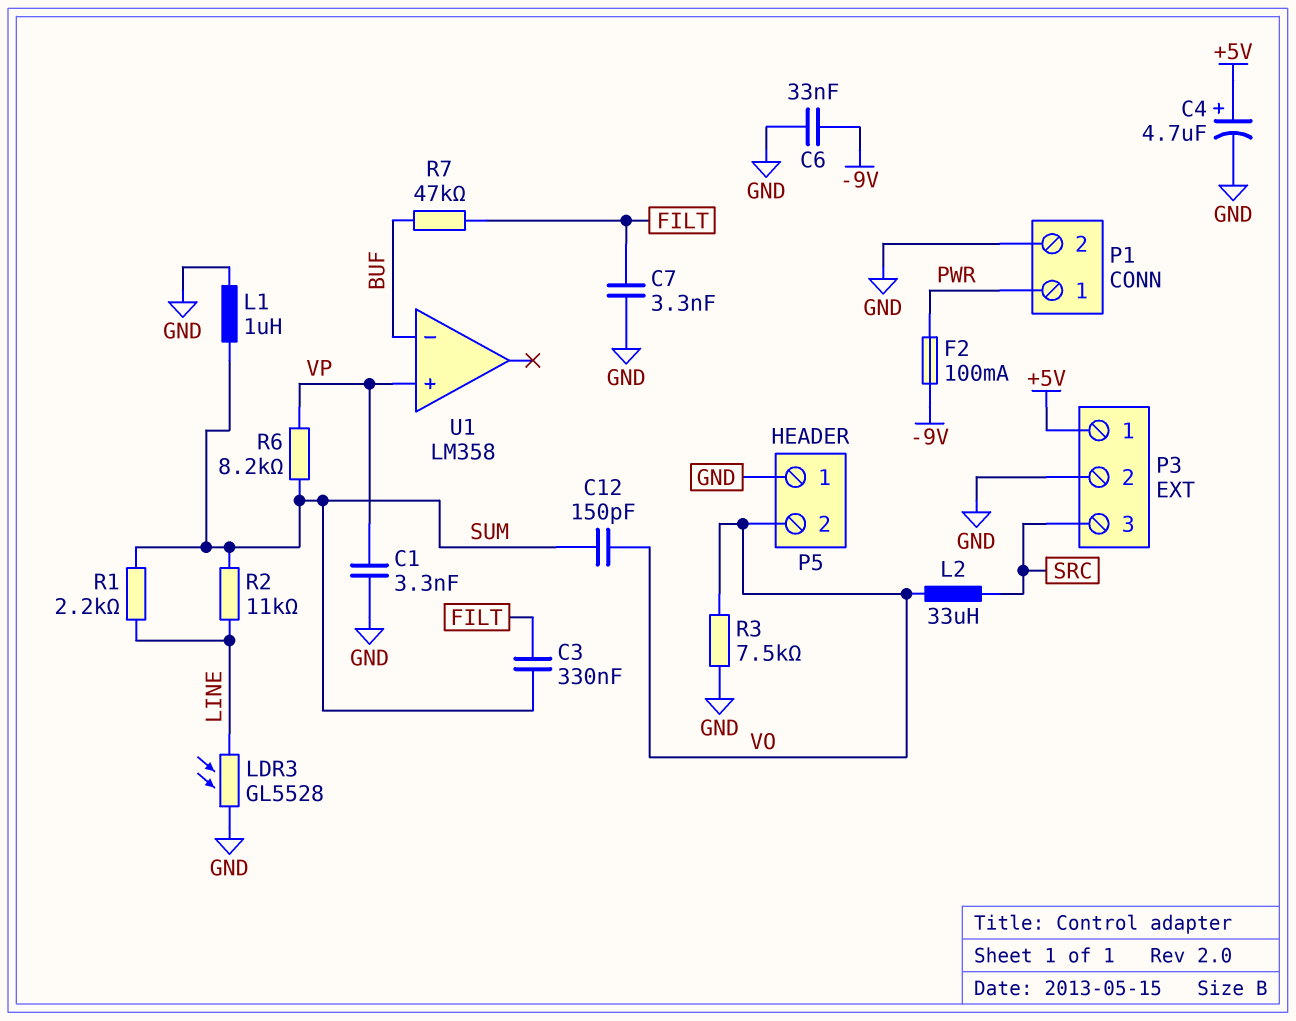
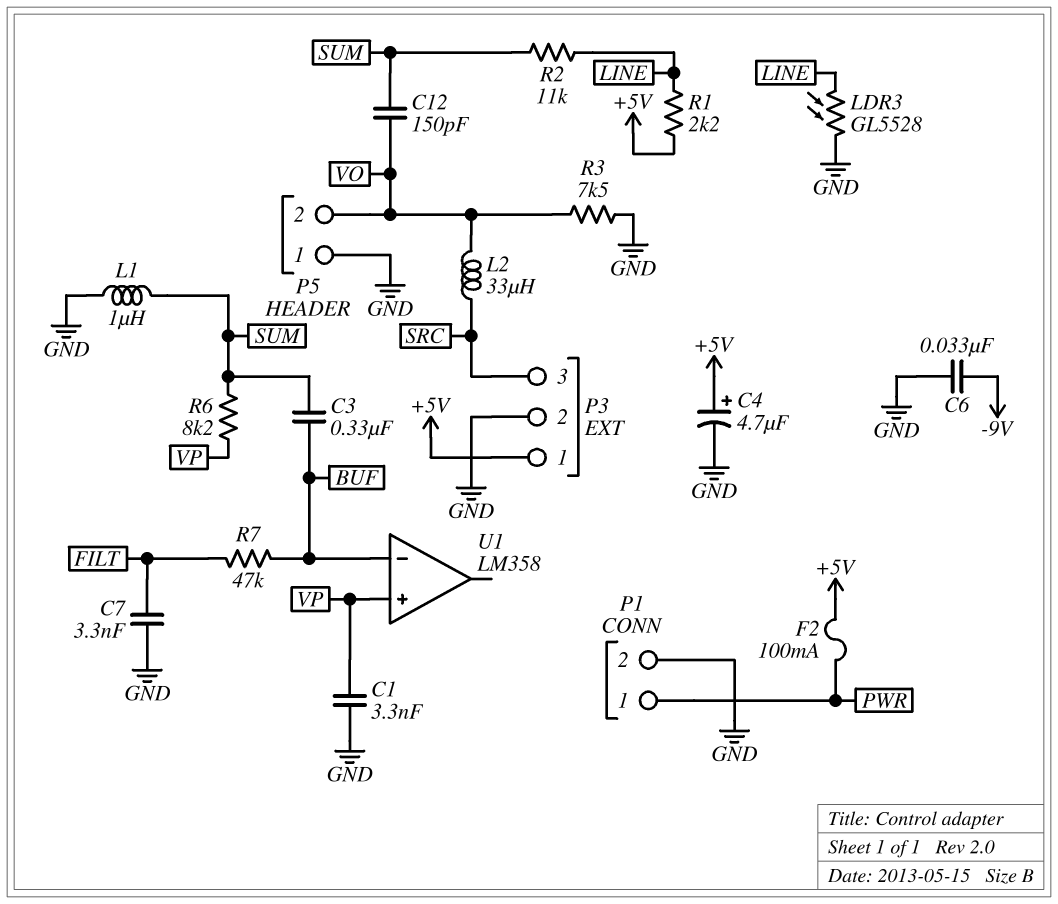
C3: 330nF (FILT, SUM) -> 330nF (BUF, SUM)
F2: 100mA (-9V, PWR) -> 100mA (+5V, PWR)
R1: 2.2k (LINE, SUM) -> 2.2k (+5V, LINE)

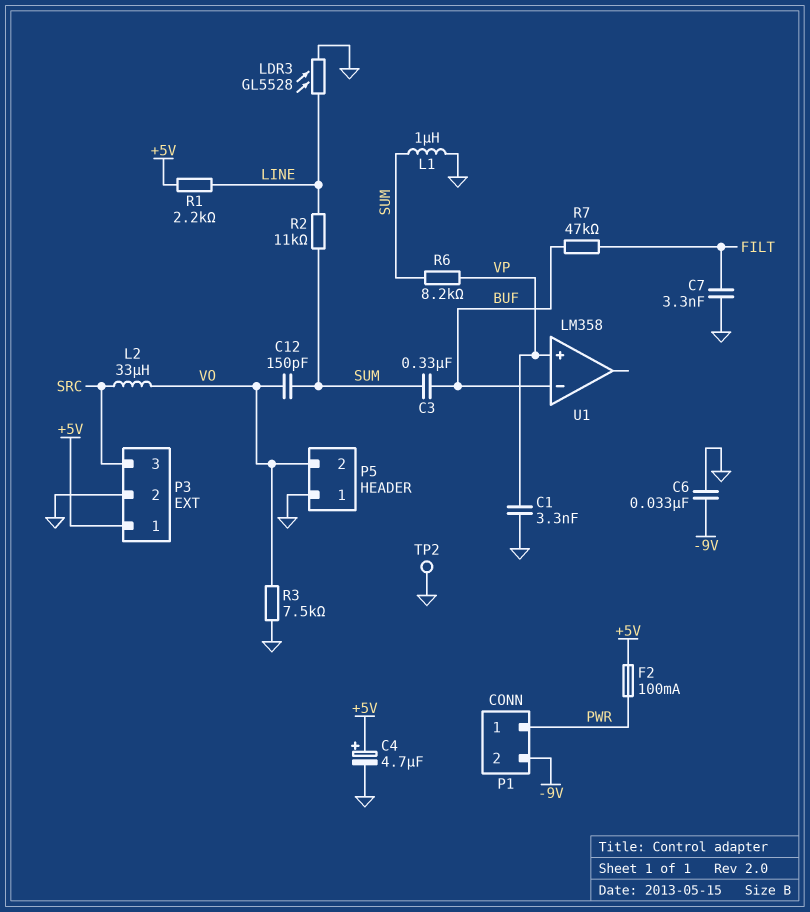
P1 pin 2: GND -> -9V
TP2: none -> test point (GND)

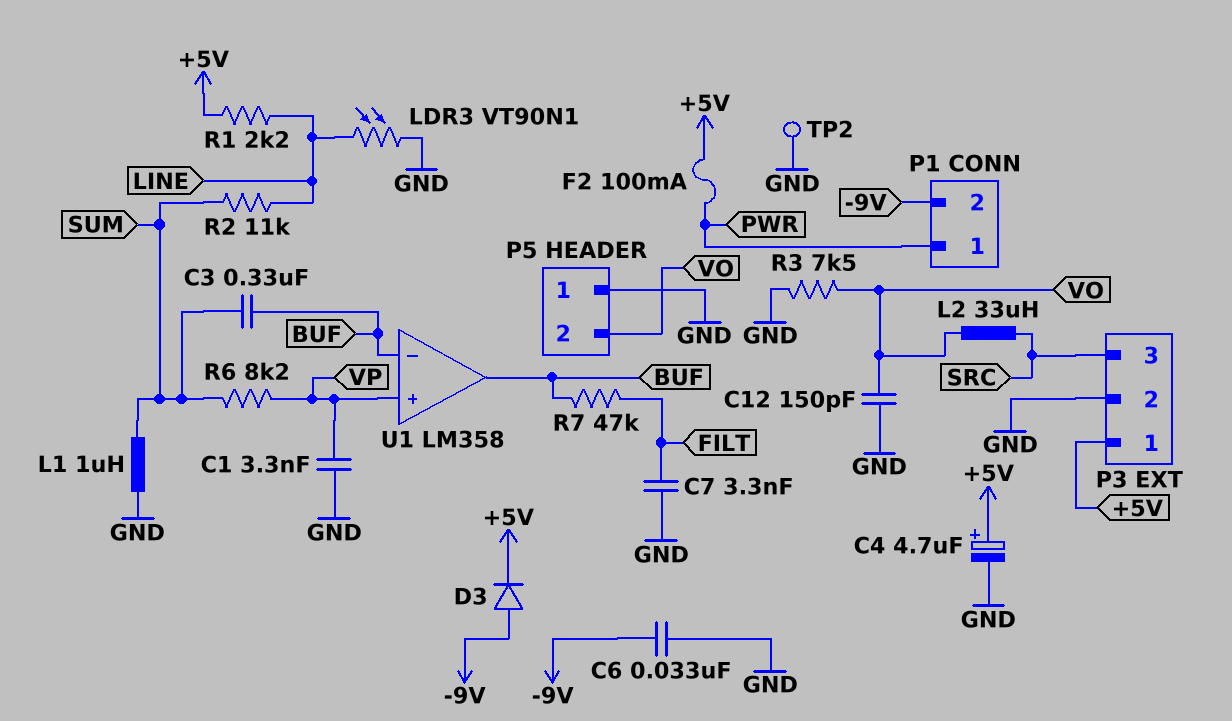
C12: 150pF (SUM, VO) -> 150pF (GND, VO)
D3: none -> diode (A -9V, K +5V)
LDR3: GL5528 (GND, LINE) -> VT90N1 (GND, LINE)
U1 pin out: none -> BUF

